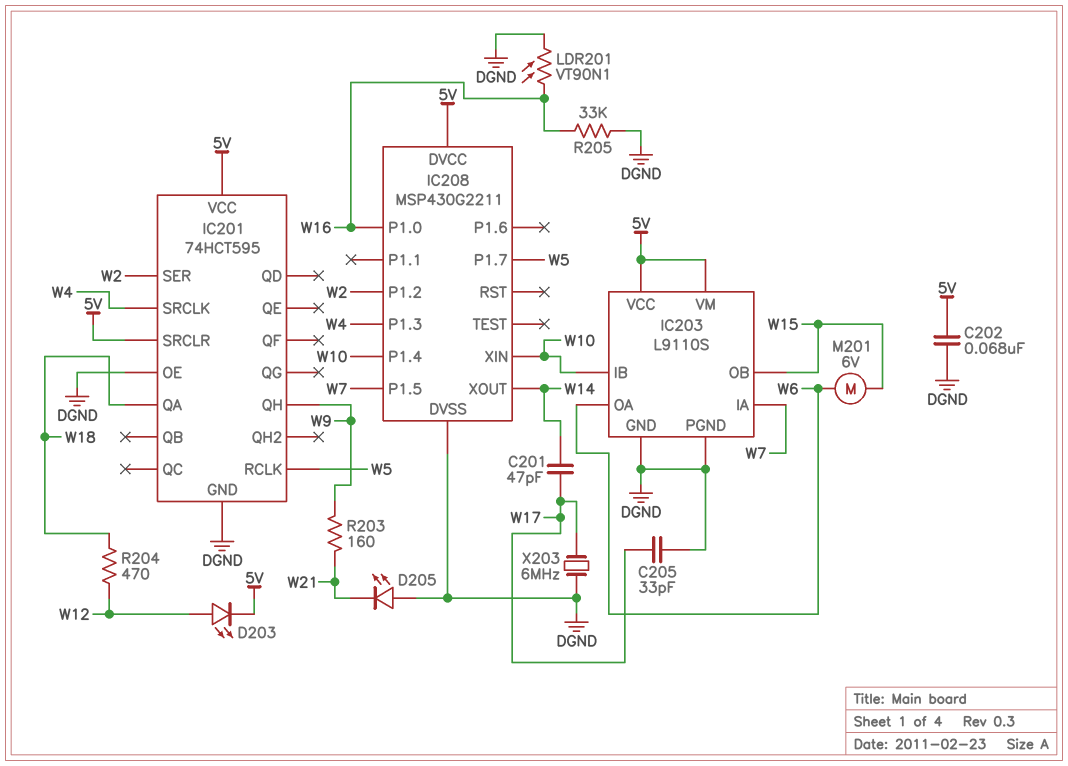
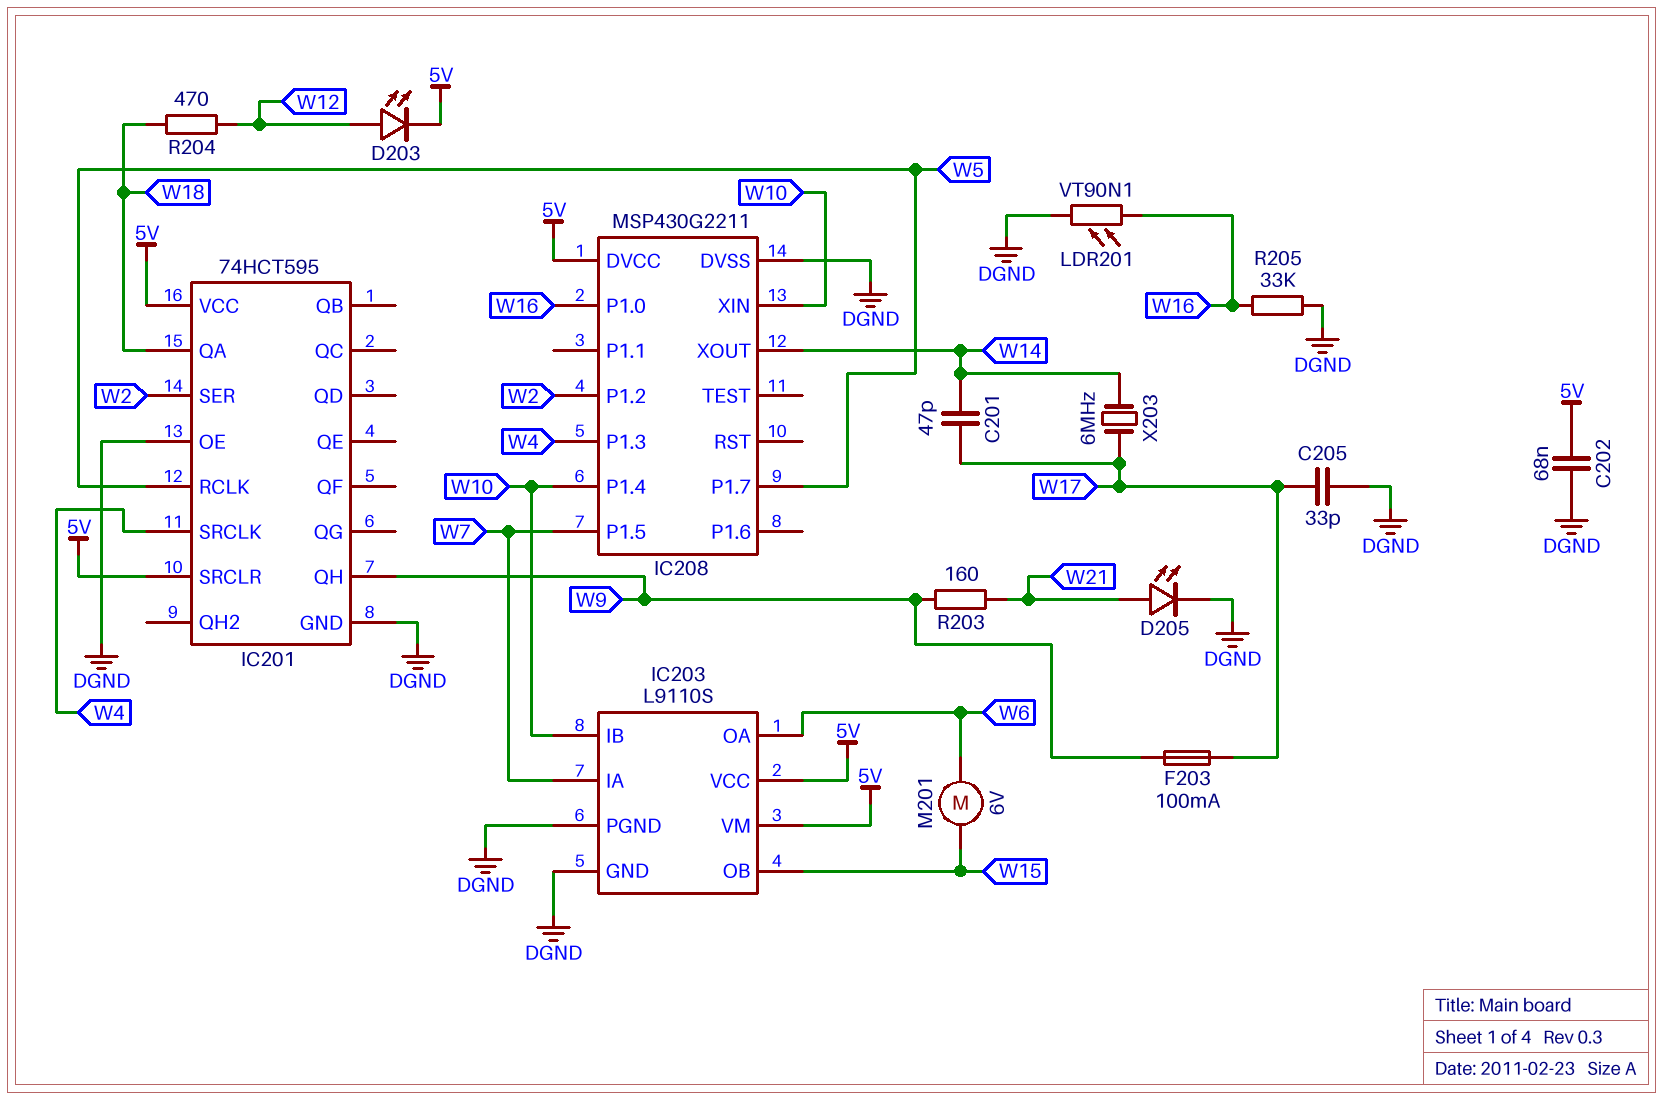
D205: LED (A DGND, K W21) -> LED (A W21, K DGND)
F203: none -> 100mA (W9, W17)
X203: 6MHz (DGND, W17) -> 6MHz (W14, W17)

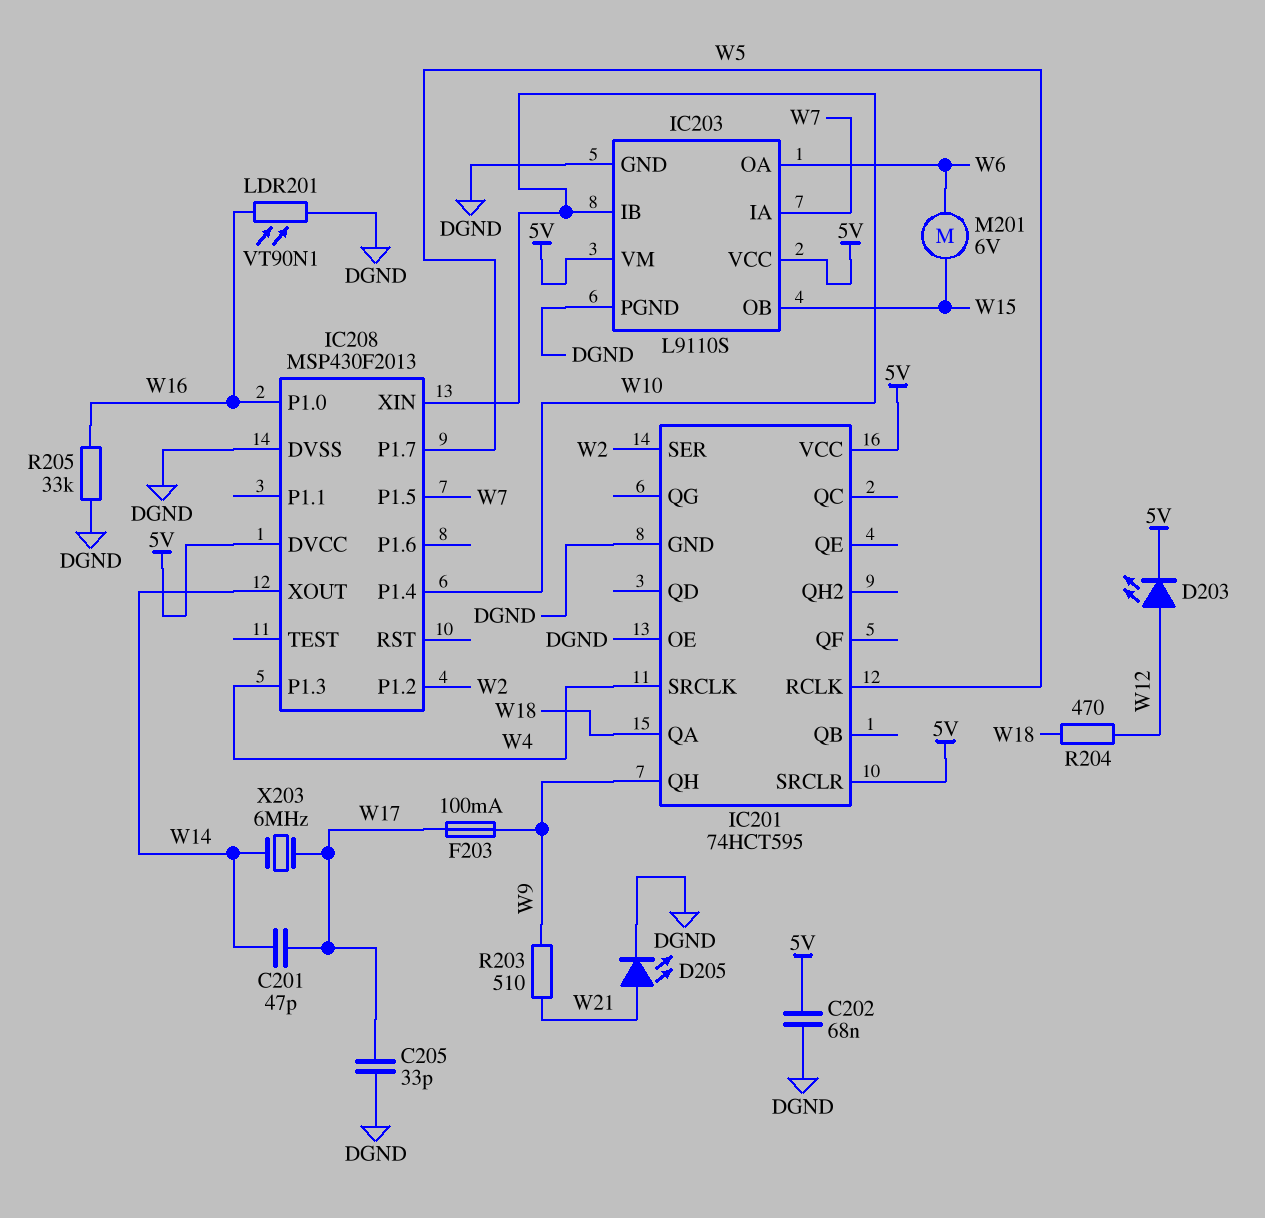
IC208: MSP430G2211 -> MSP430F2013
R203: 160 (W9, W21) -> 510 (W9, W21)

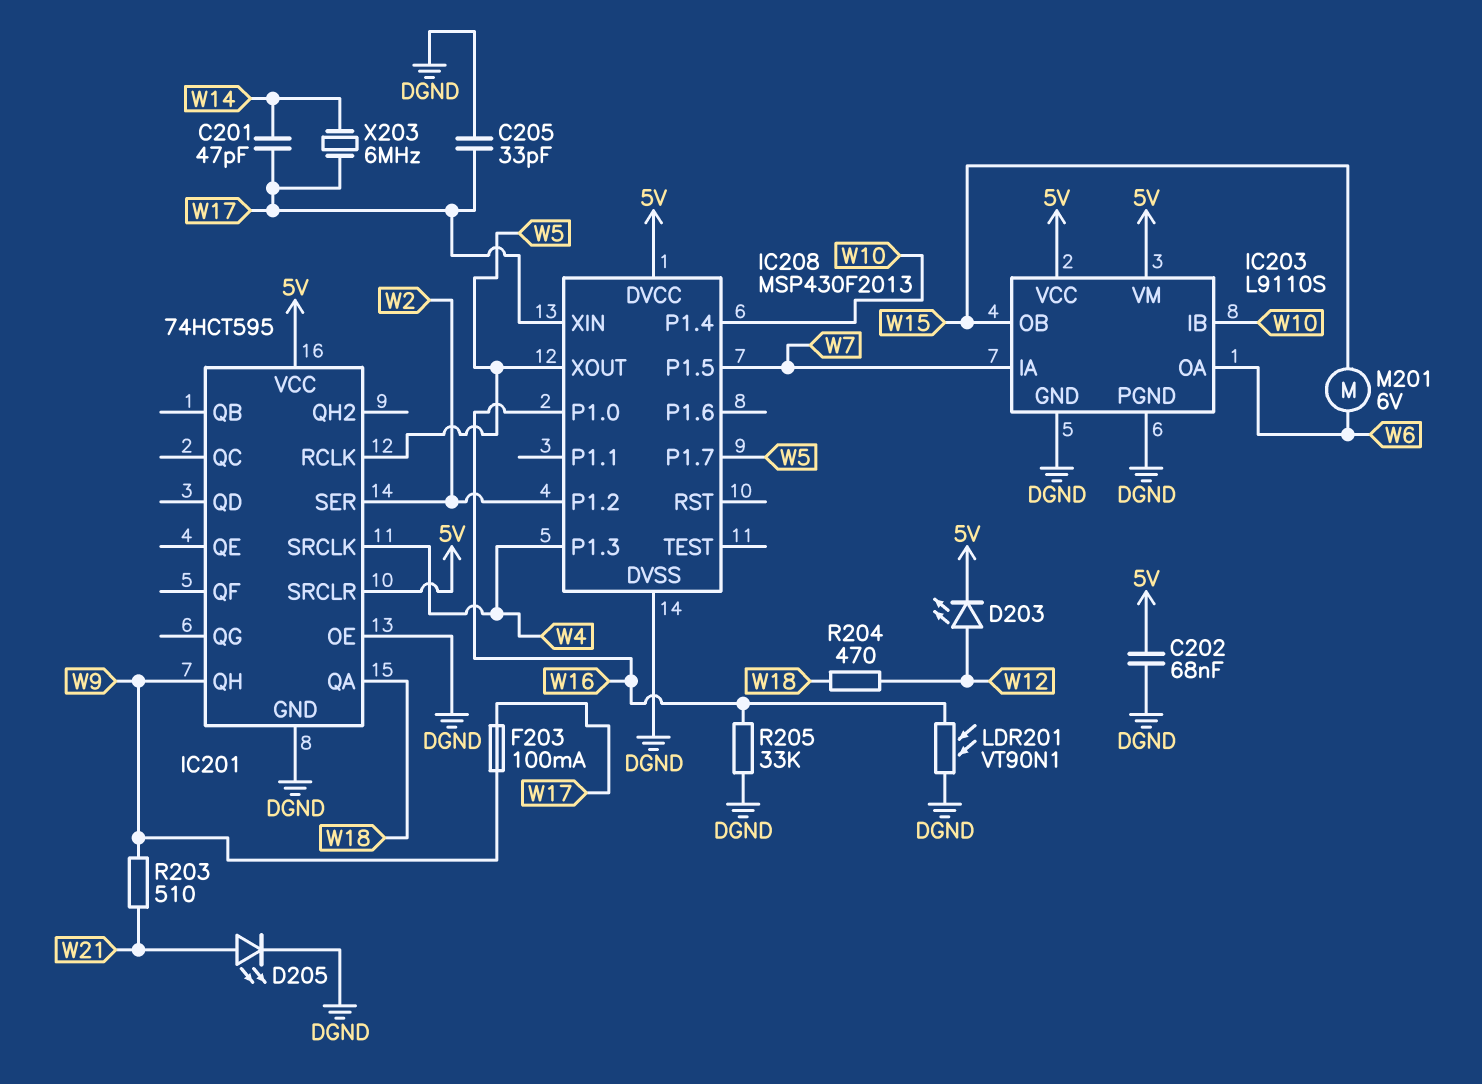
IC208 pin XIN: W10 -> W17
IC208 pin XOUT: W14 -> W5

